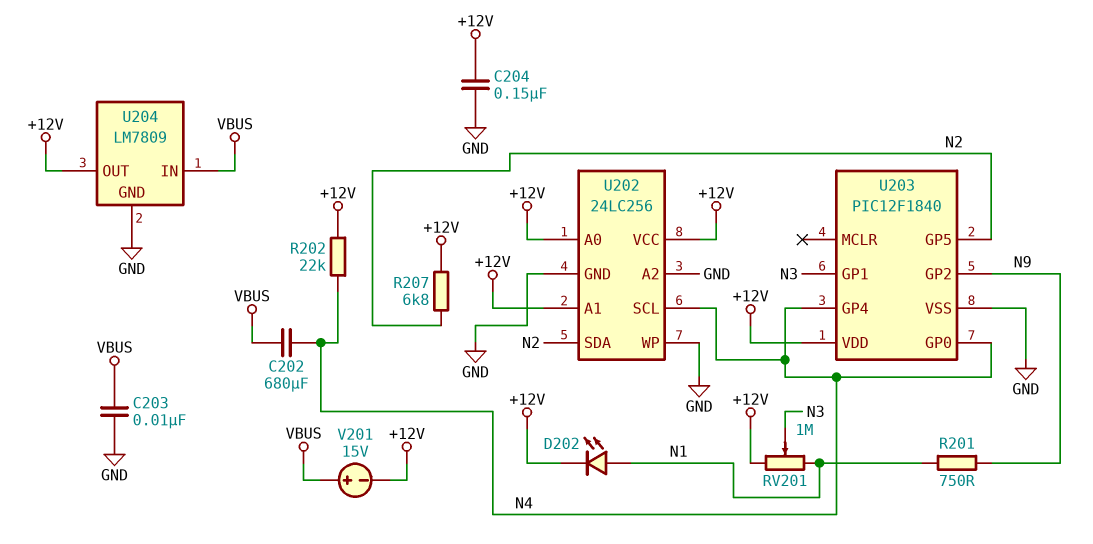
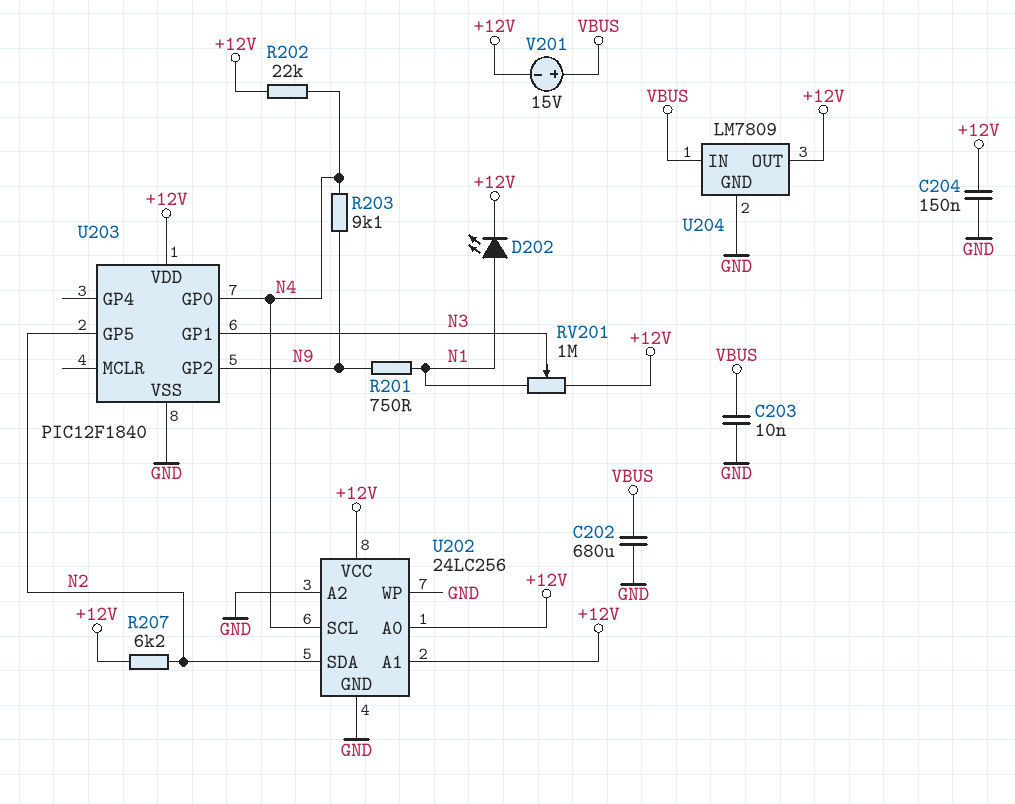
C202: 680uF (N4, VBUS) -> 680uF (GND, VBUS)
R203: none -> 9.1k (N4, N9)
R207: 6.8k (+12V, N2) -> 6.2k (+12V, N2)
U203 pin GP4: N4 -> none

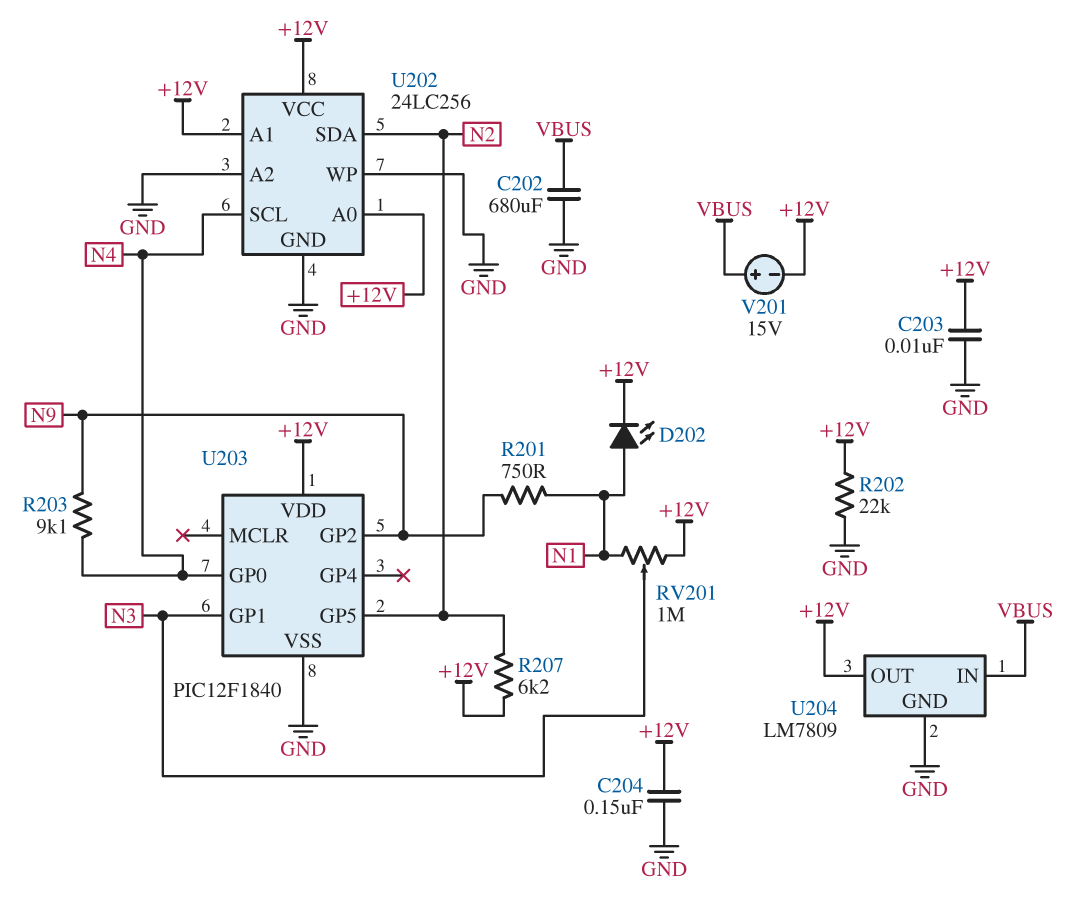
C203: 10nF (GND, VBUS) -> 10nF (+12V, GND)
R202: 22k (+12V, N4) -> 22k (+12V, GND)

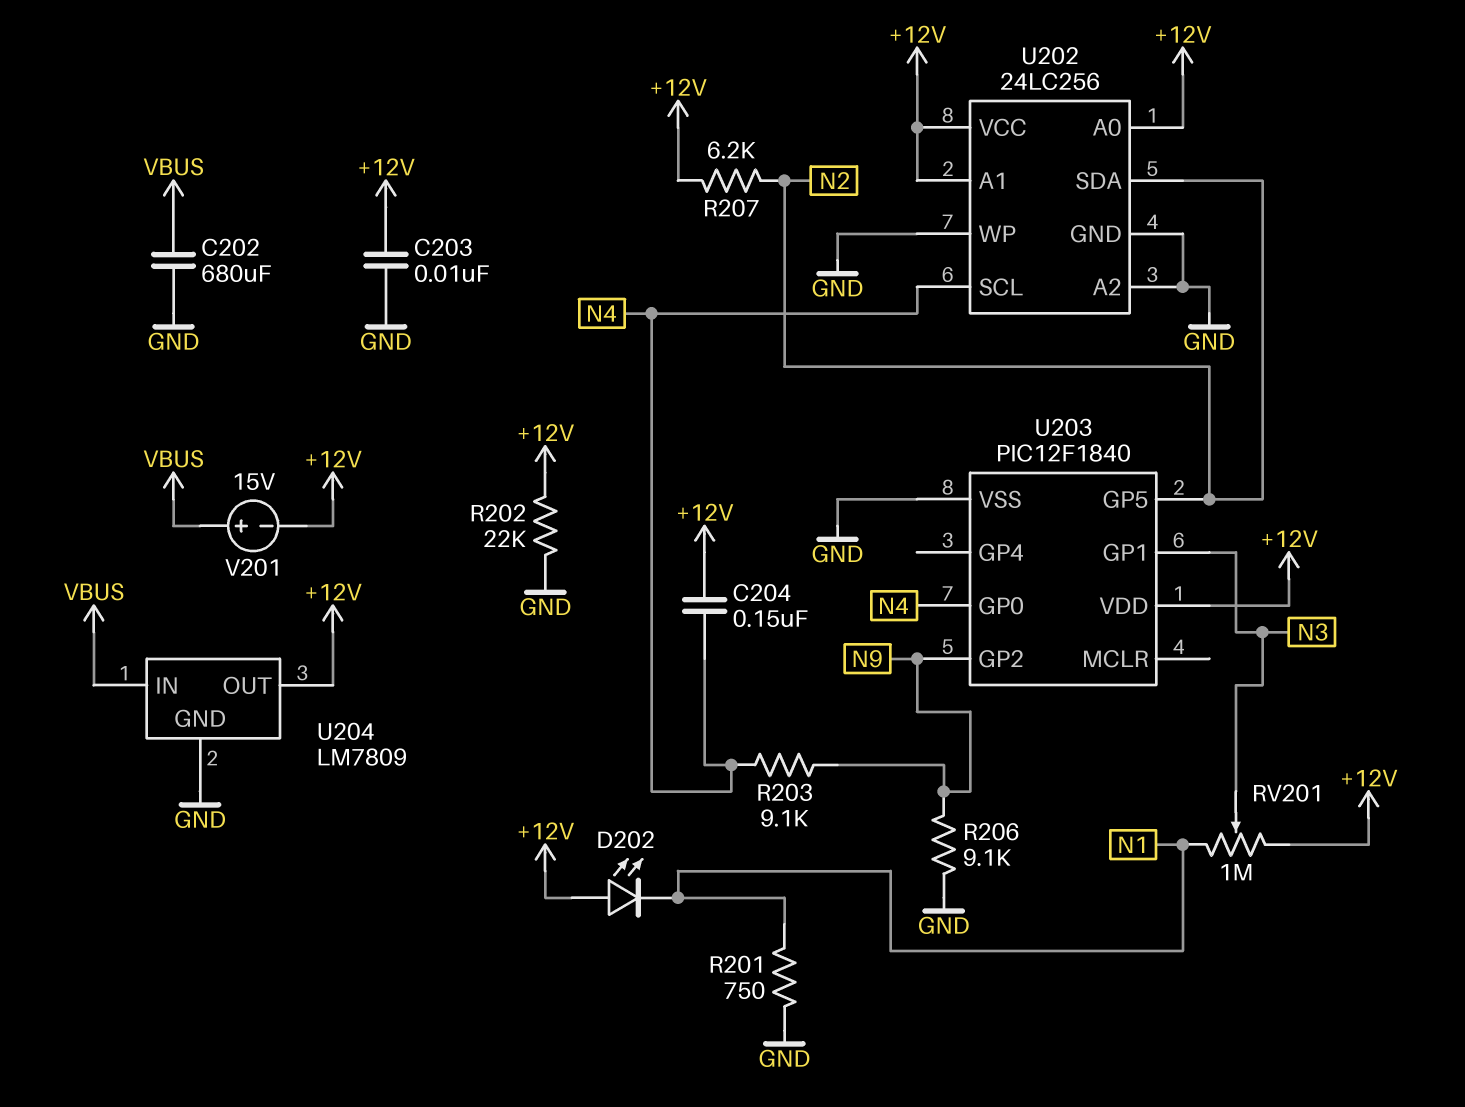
C204: 150nF (+12V, GND) -> 150nF (+12V, N4)
D202: LED (A N1, K +12V) -> LED (A +12V, K N1)
R201: 750 (N1, N9) -> 750 (GND, N1)
R206: none -> 9.1k (GND, N9)

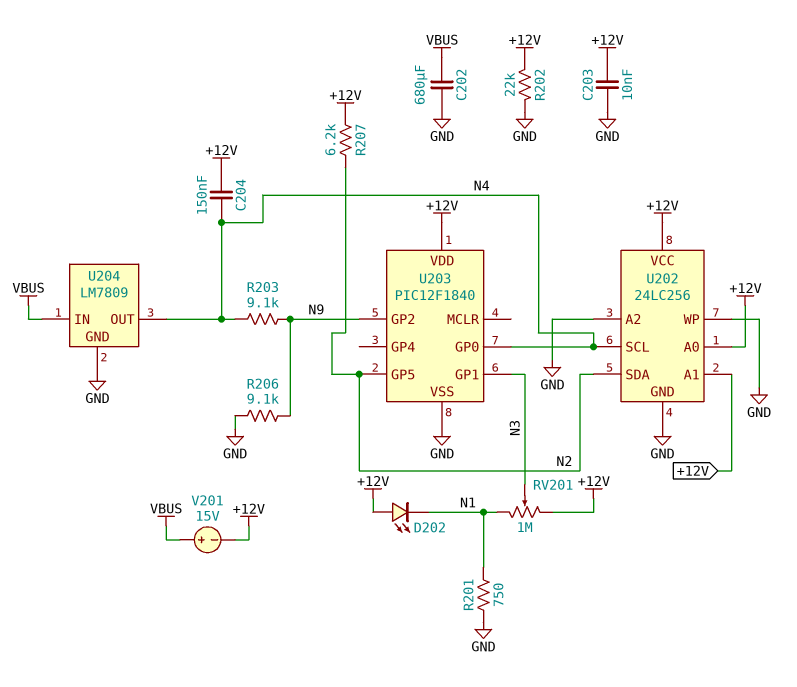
U204 pin OUT: +12V -> N4

